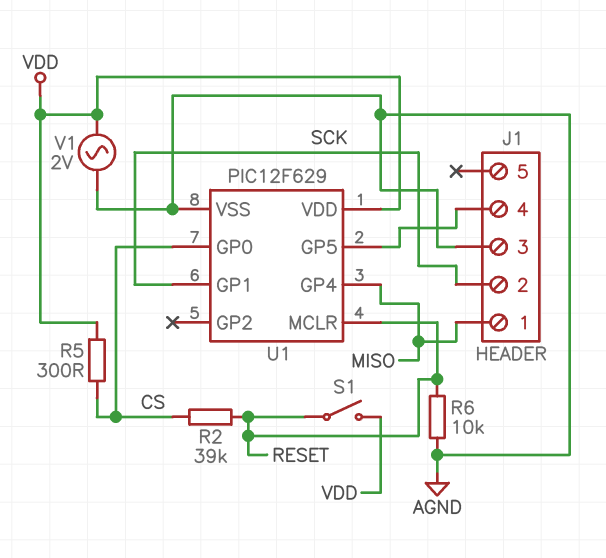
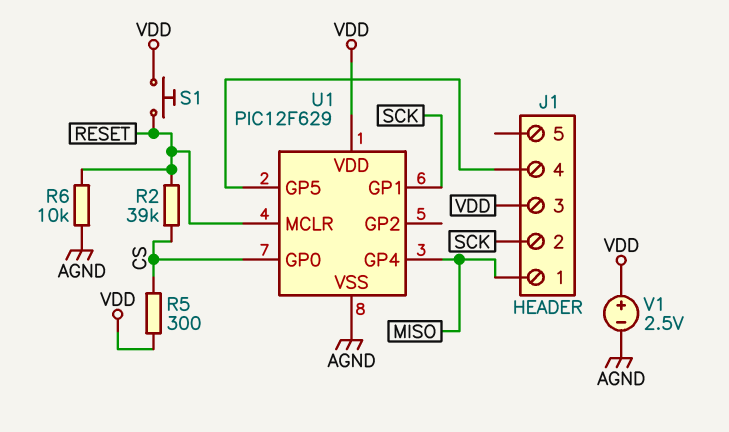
J1 pin 3: AGND -> VDD
S1: switch (RESET, VDD) -> button (RESET, VDD)
V1: AC 2V (AGND, VDD) -> 2.5V (plus VDD, minus AGND)

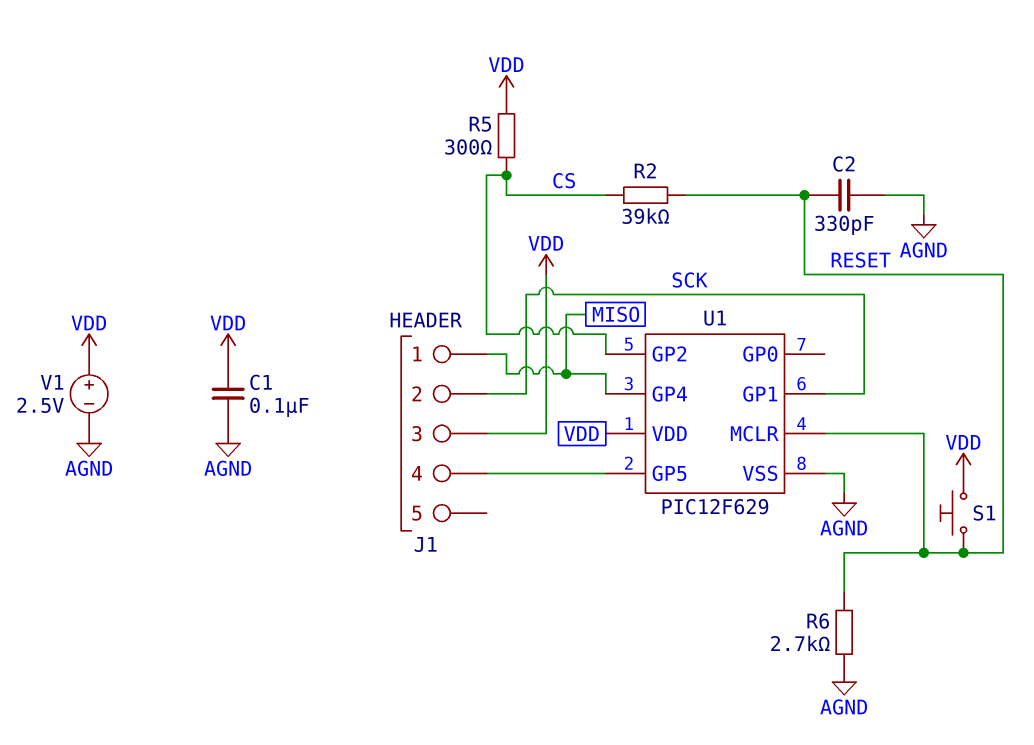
C1: none -> 100nF (AGND, VDD)
C2: none -> 330pF (AGND, RESET)
R6: 10k (AGND, RESET) -> 2.7k (AGND, RESET)
U1 pin GP0: CS -> none
U1 pin GP2: none -> CS

